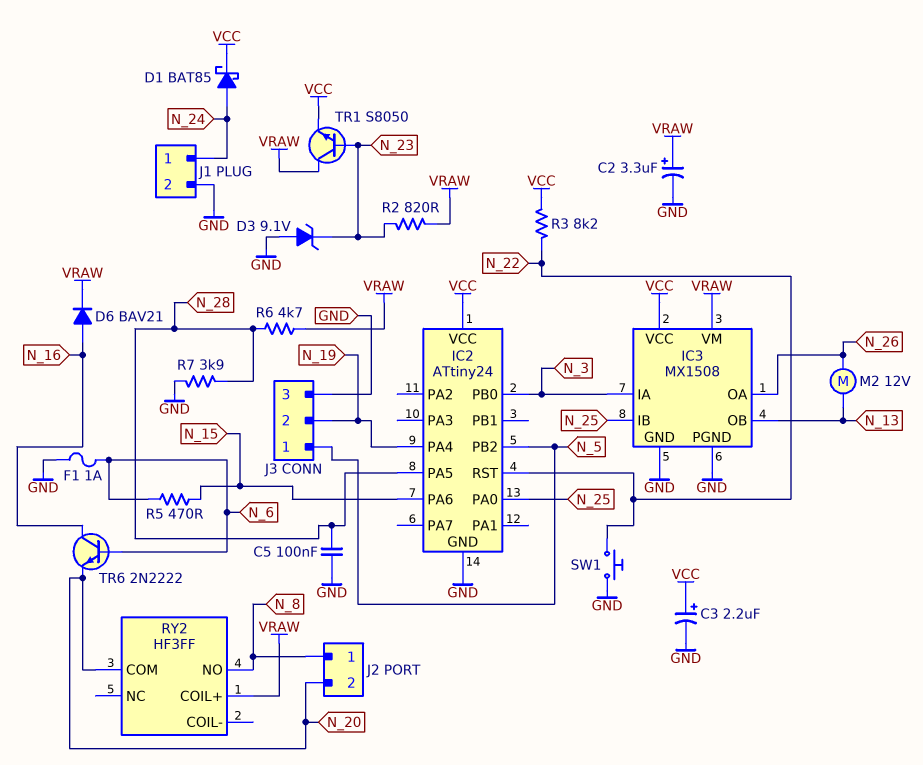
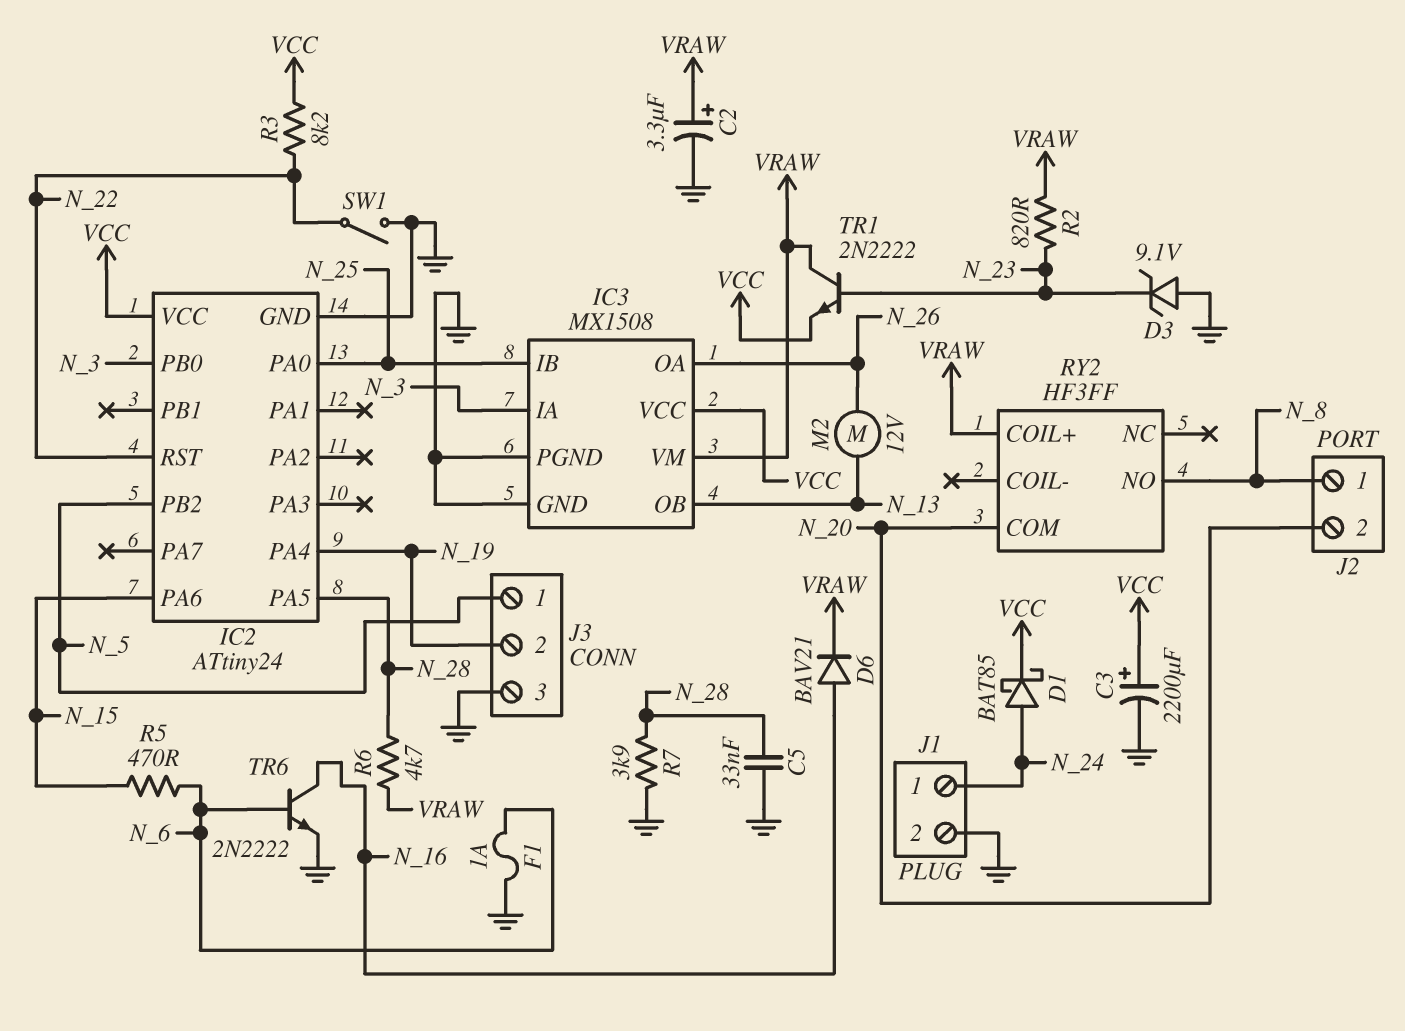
C3: 2.2uF (plus VCC, minus GND) -> 2200uF (plus VCC, minus GND)
C5: 100nF (GND, N_28) -> 33nF (GND, N_28)
SW1: button (GND, N_22) -> switch (GND, N_22)
TR1: NPN S8050 (B N_23, C VRAW, E VCC) -> NPN 2N2222 (B N_23, C VRAW, E VCC)
TR6: NPN 2N2222 (B N_6, C N_16, E N_20) -> NPN 2N2222 (B N_6, C N_16, E GND)

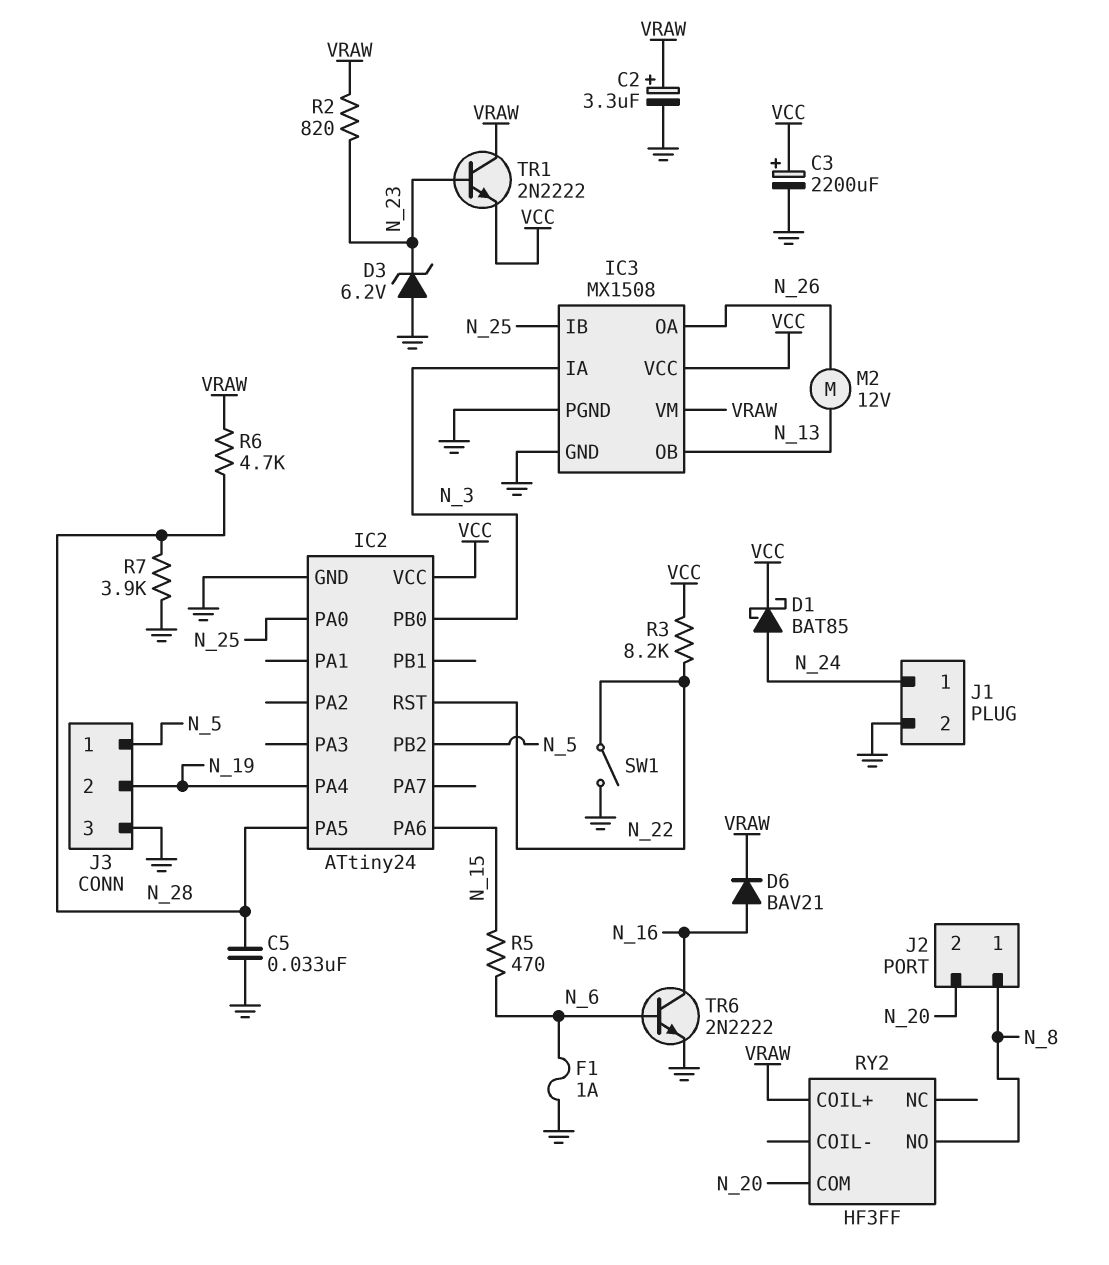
D3: zener 9.1V (A GND, K N_23) -> zener 6.2V (A GND, K N_23)

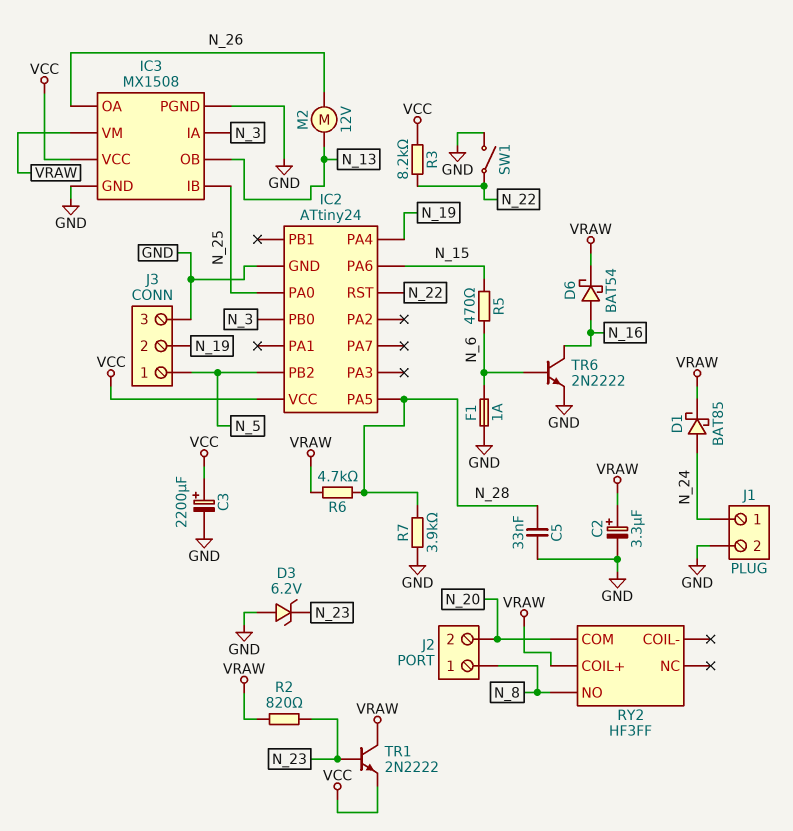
D1: schottky BAT85 (A N_24, K VCC) -> schottky BAT85 (A N_24, K VRAW)
D6: diode BAV21 (A N_16, K VRAW) -> schottky BAT54 (A N_16, K VRAW)

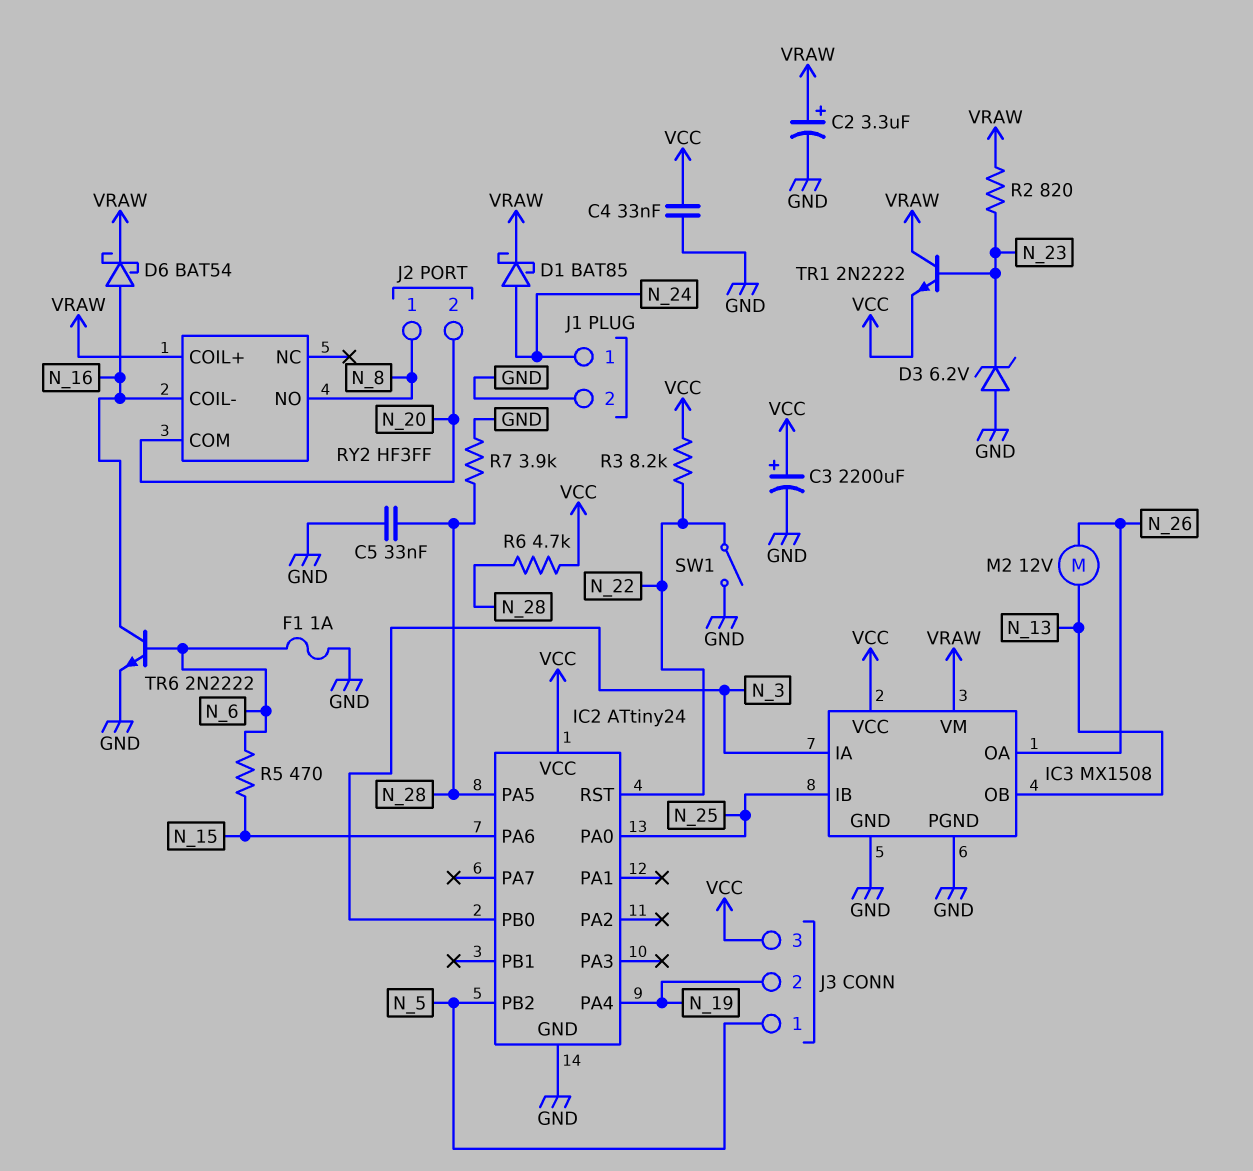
C4: none -> 33nF (GND, VCC)
J3 pin 3: GND -> VCC
R6: 4.7k (N_28, VRAW) -> 4.7k (N_28, VCC)
RY2 pin COIL-: none -> N_16

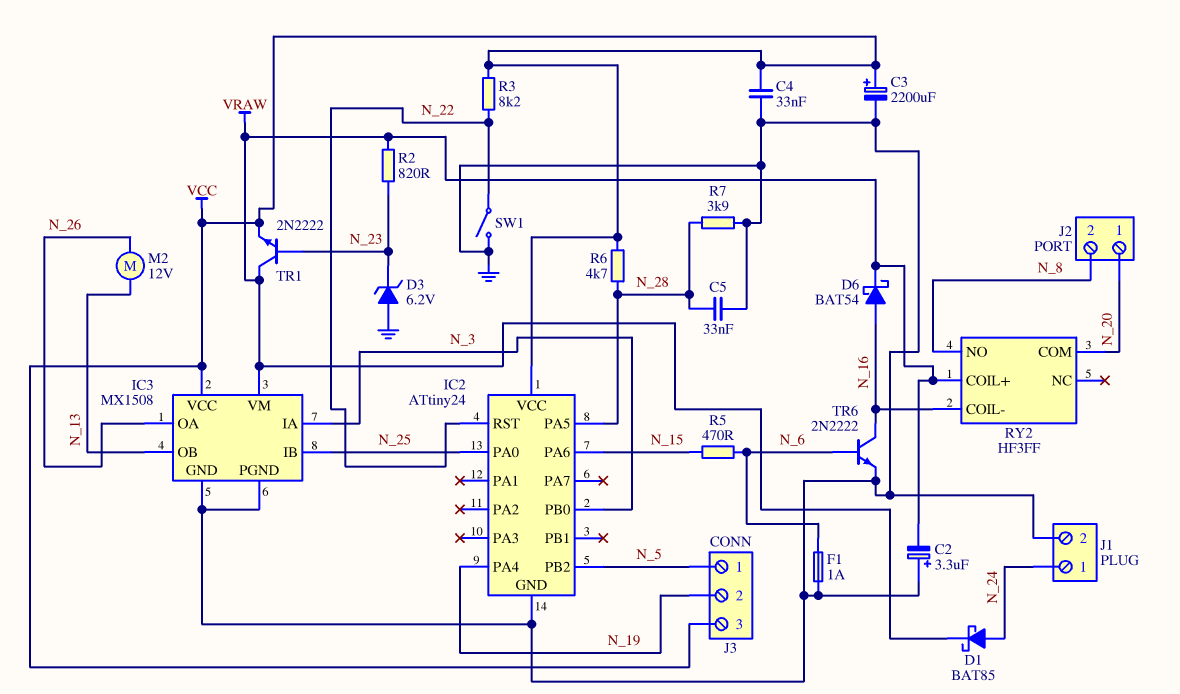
C2: 3.3uF (plus VRAW, minus GND) -> 3.3uF (plus GND, minus VRAW)
J2 pin 1: N_8 -> N_20
J2 pin 2: N_20 -> N_8

